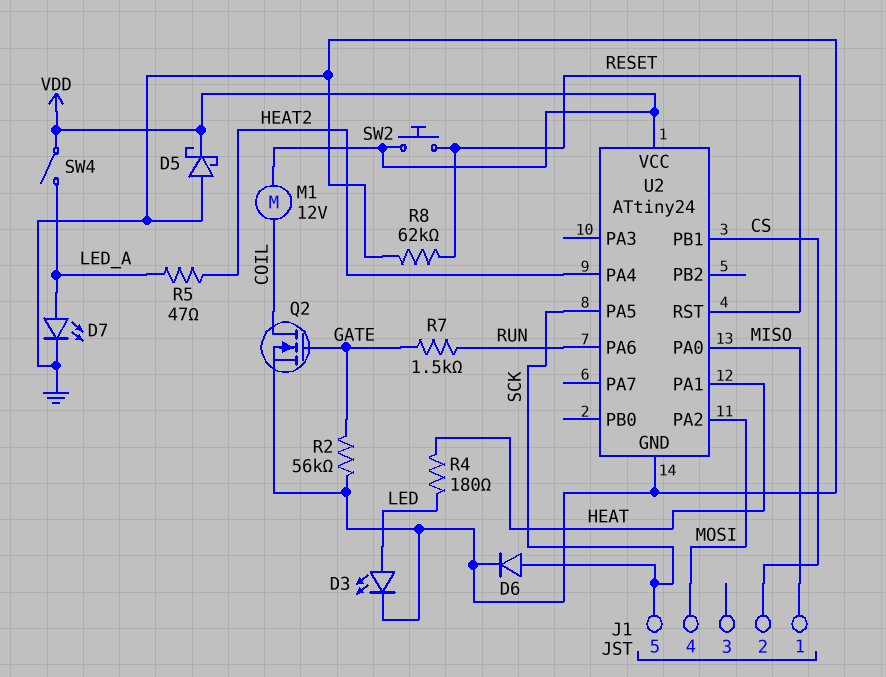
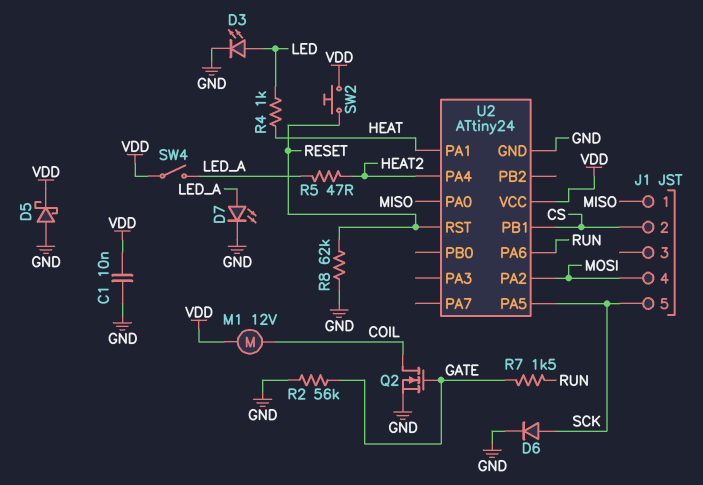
C1: none -> 10nF (GND, VDD)
R4: 180 (HEAT, LED) -> 1k (HEAT, LED)

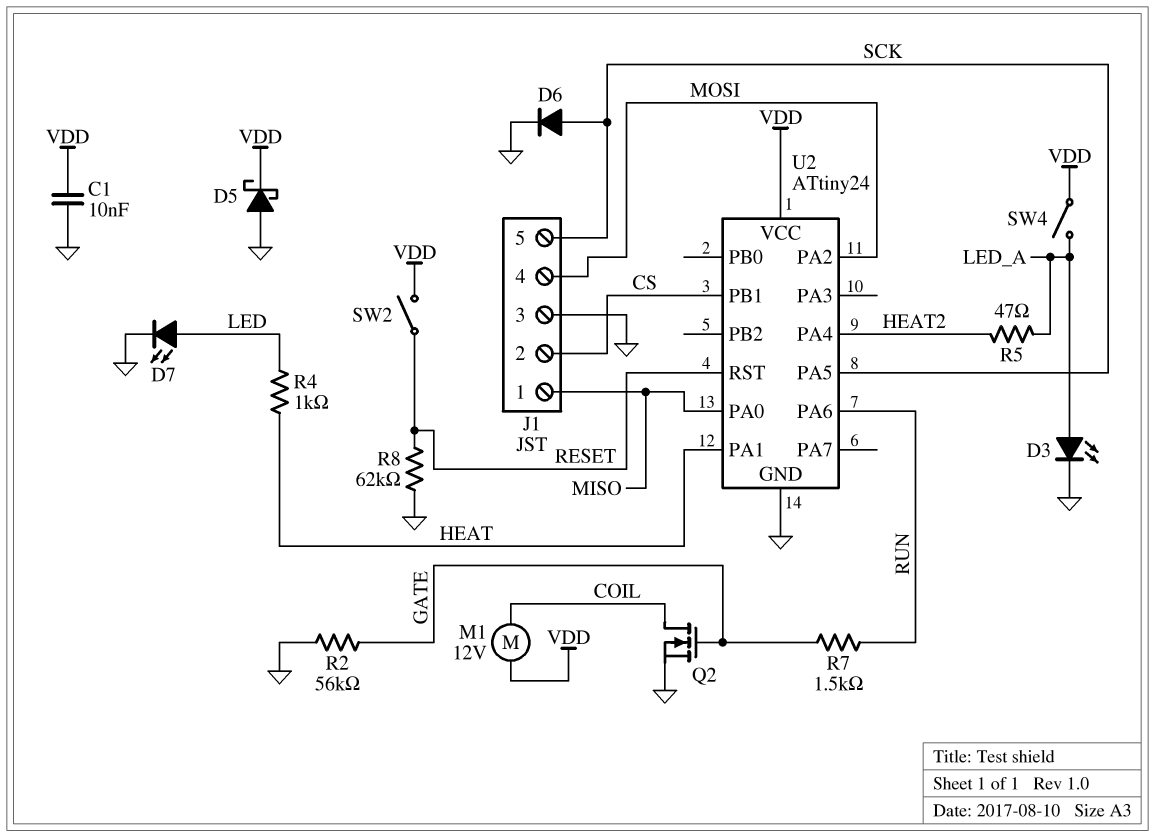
D3: LED (A LED, K GND) -> LED (A LED_A, K GND)
D7: LED (A LED_A, K GND) -> LED (A LED, K GND)
J1 pin 3: none -> GND
SW2: button (RESET, VDD) -> switch (RESET, VDD)

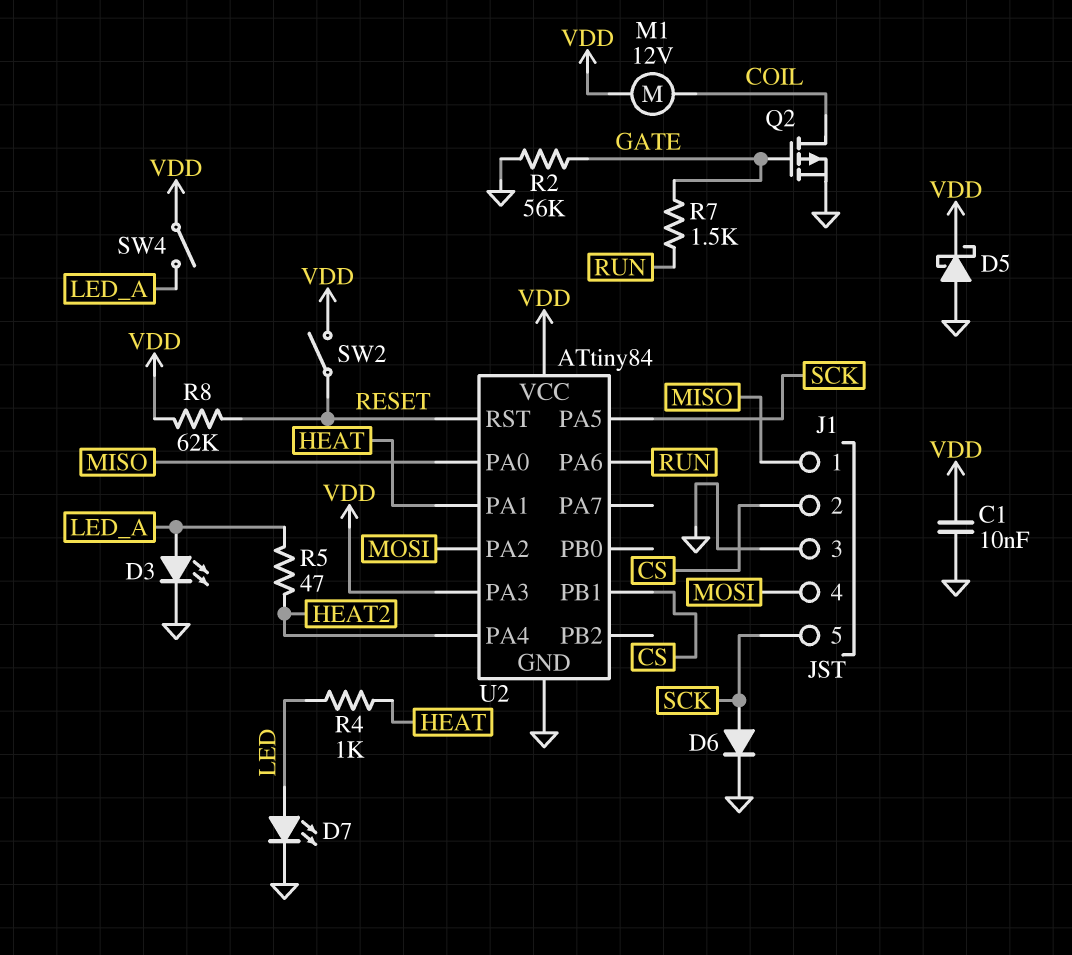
Q2: NMOS (G GATE, D COIL, S GND) -> PMOS (G GATE, D COIL, S GND)
R8: 62k (GND, RESET) -> 62k (RESET, VDD)
U2: ATtiny24 -> ATtiny84
U2 pin PA3: none -> VDD

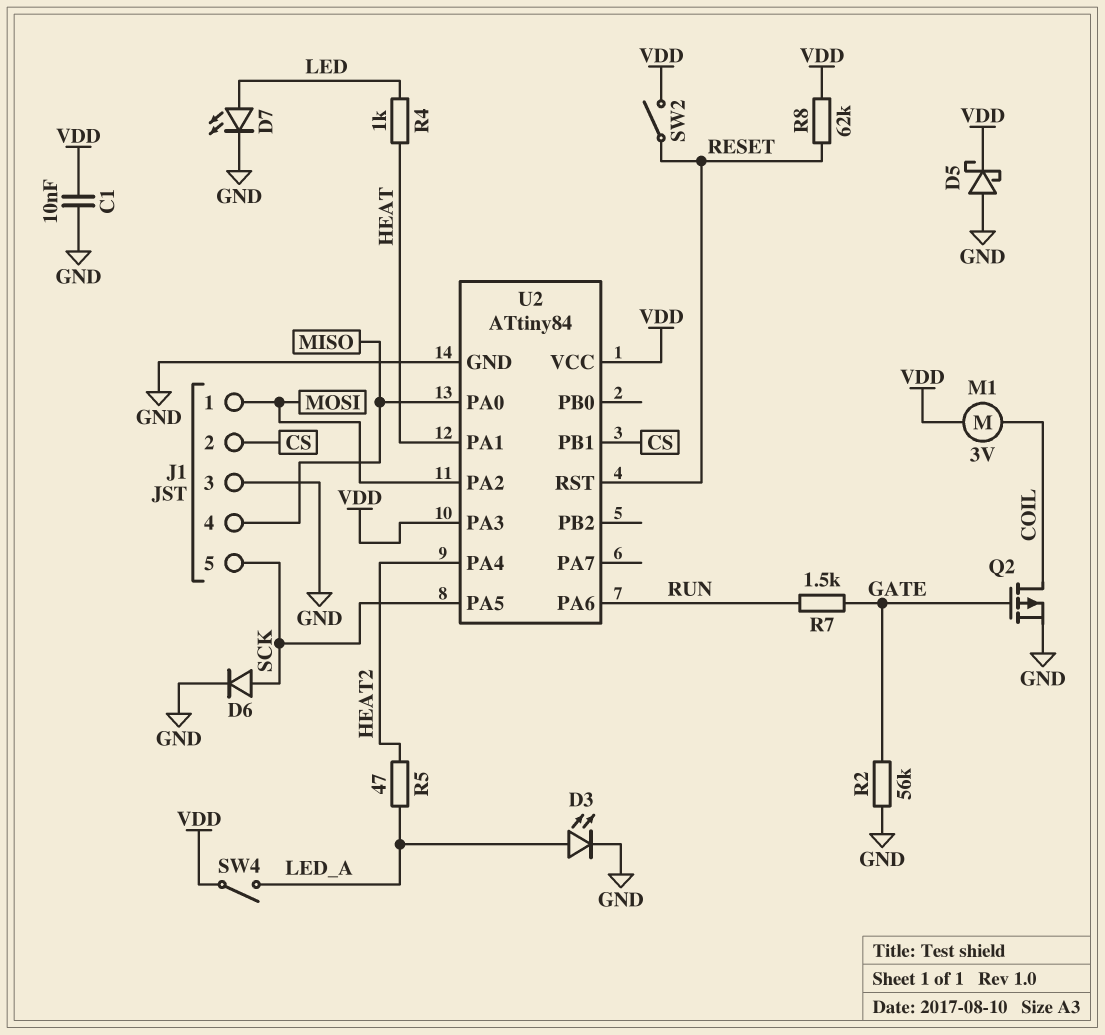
J1 pin 1: MISO -> MOSI
J1 pin 4: MOSI -> MISO
M1: motor 12V (COIL, VDD) -> motor 3V (COIL, VDD)

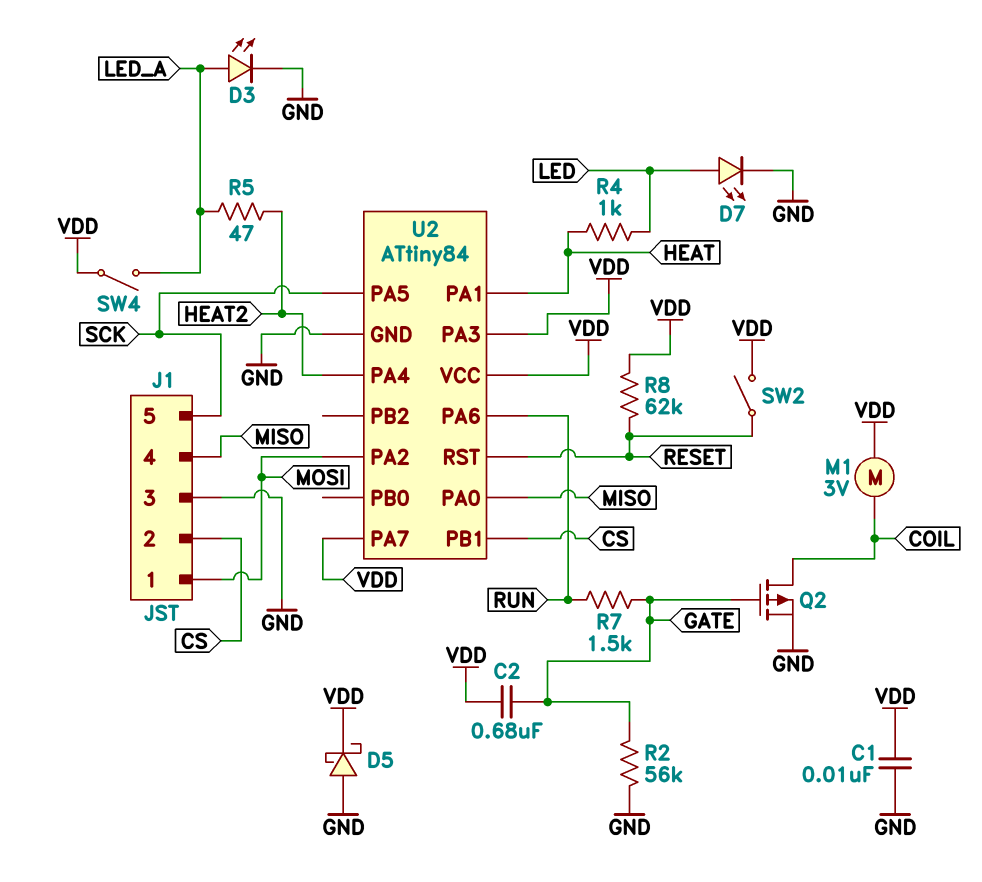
C2: none -> 680nF (GATE, VDD)
D6: diode (A SCK, K GND) -> none
U2 pin PA7: none -> VDD

